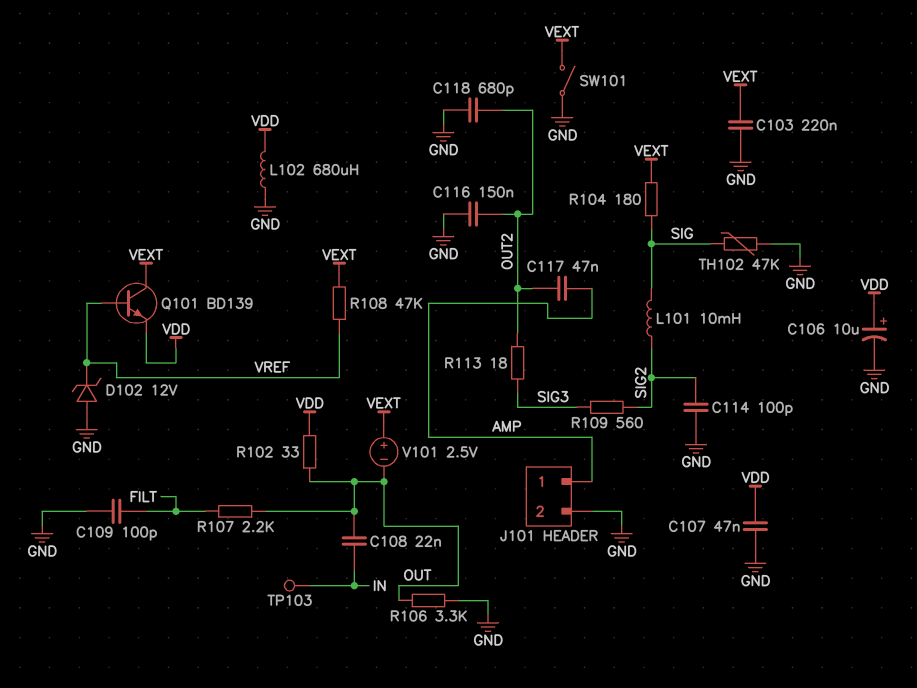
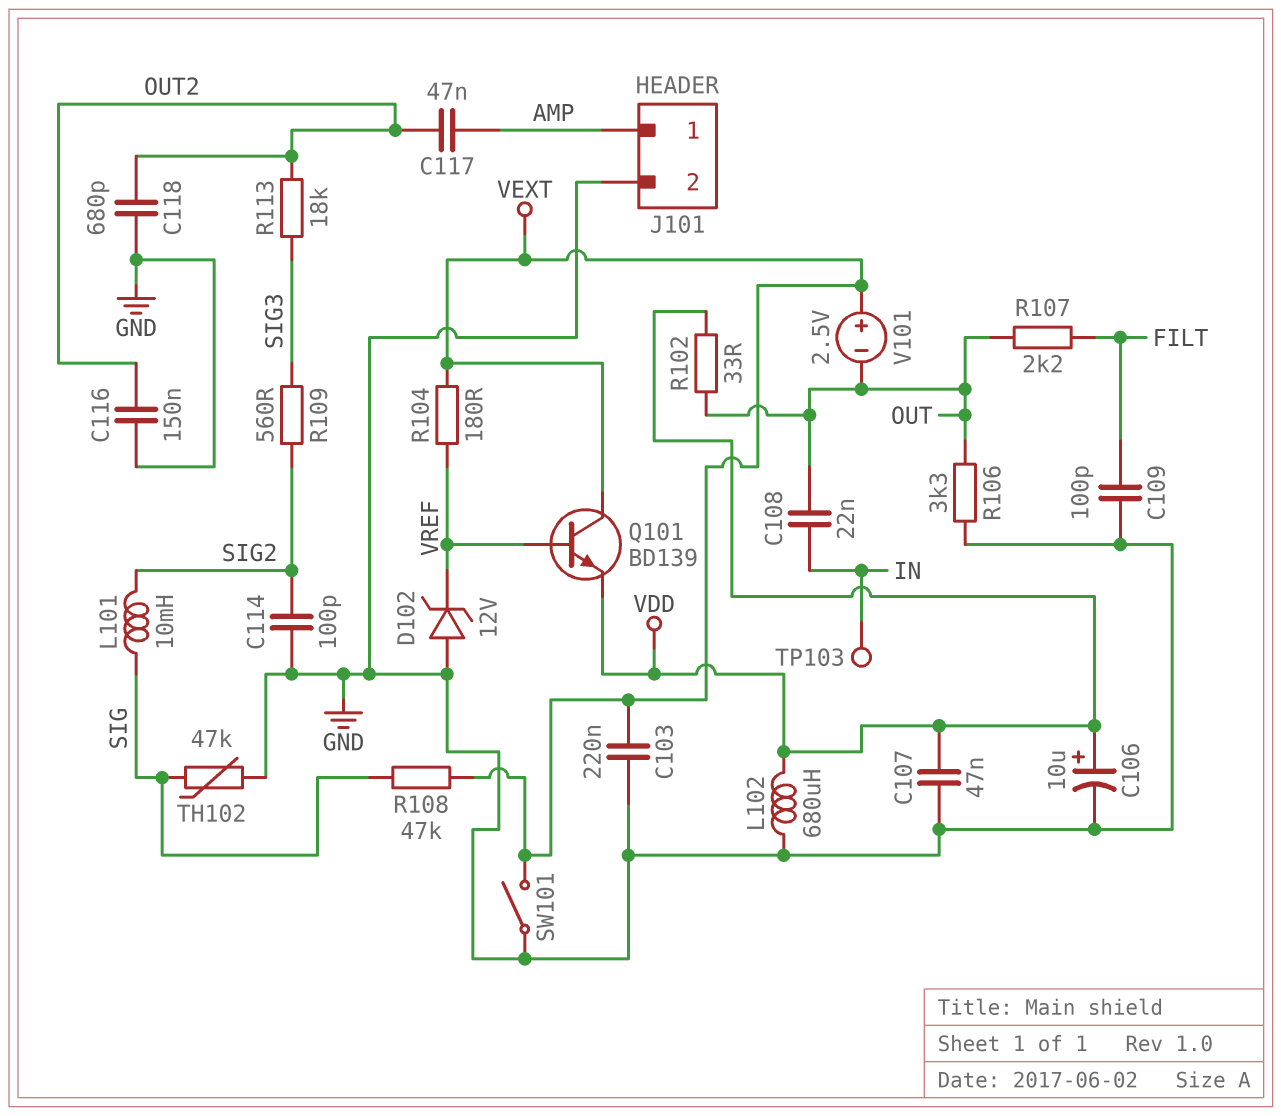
R104: 180 (SIG, VEXT) -> 180 (VEXT, VREF)
R108: 47k (VEXT, VREF) -> 47k (SIG, VEXT)
R113: 18 (OUT2, SIG3) -> 18k (OUT2, SIG3)

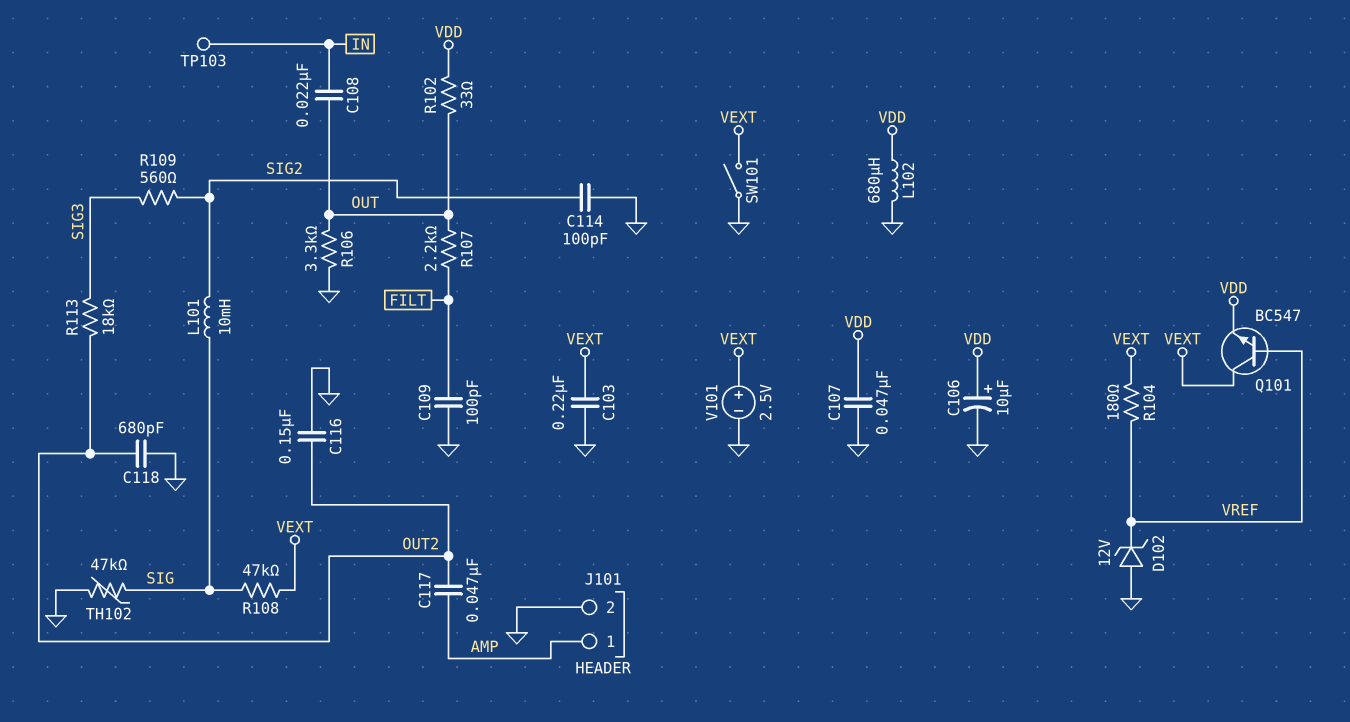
Q101: NPN BD139 (B VREF, C VEXT, E VDD) -> NPN BC547 (B VREF, C VEXT, E VDD)
V101: 2.5V (plus VEXT, minus OUT) -> 2.5V (plus VEXT, minus GND)

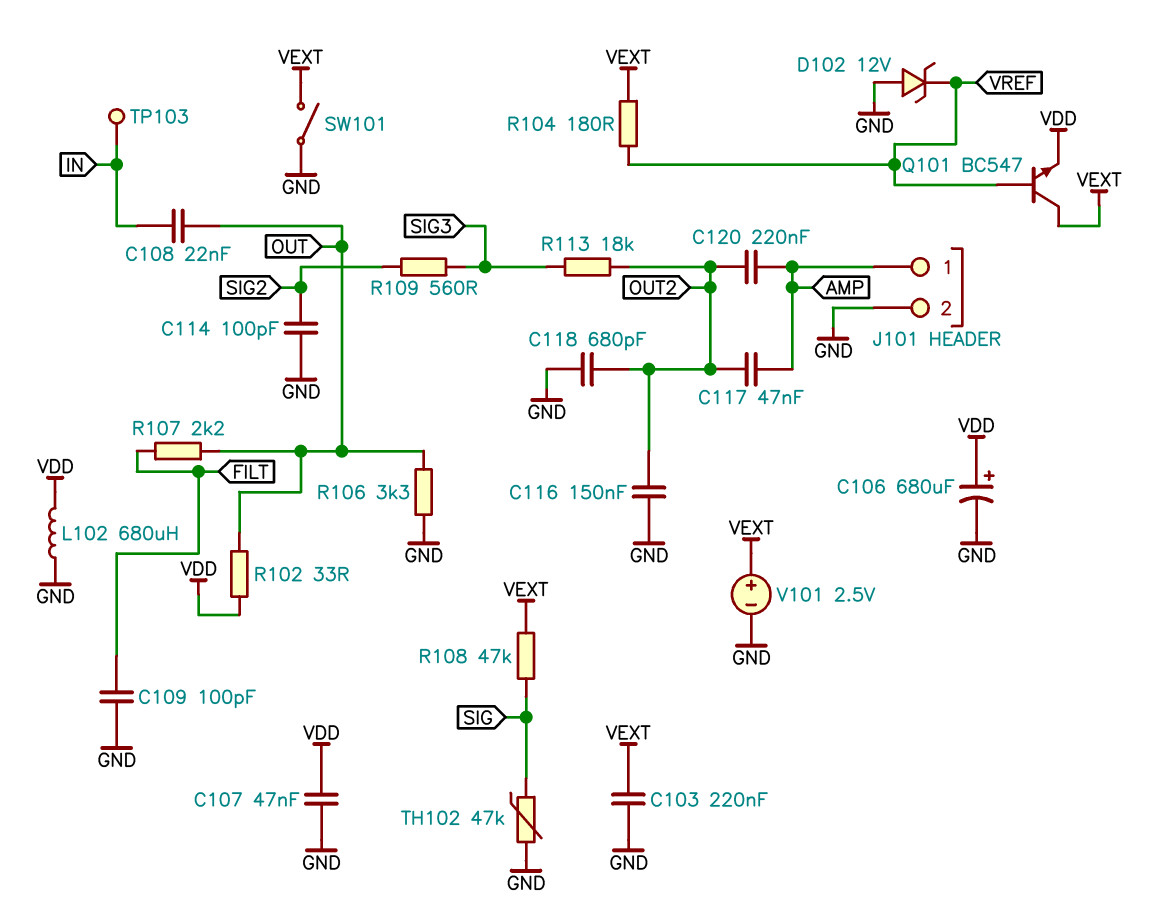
C106: 10uF (plus VDD, minus GND) -> 680uF (plus VDD, minus GND)
C120: none -> 220nF (AMP, OUT2)
L101: 10mH (SIG, SIG2) -> none

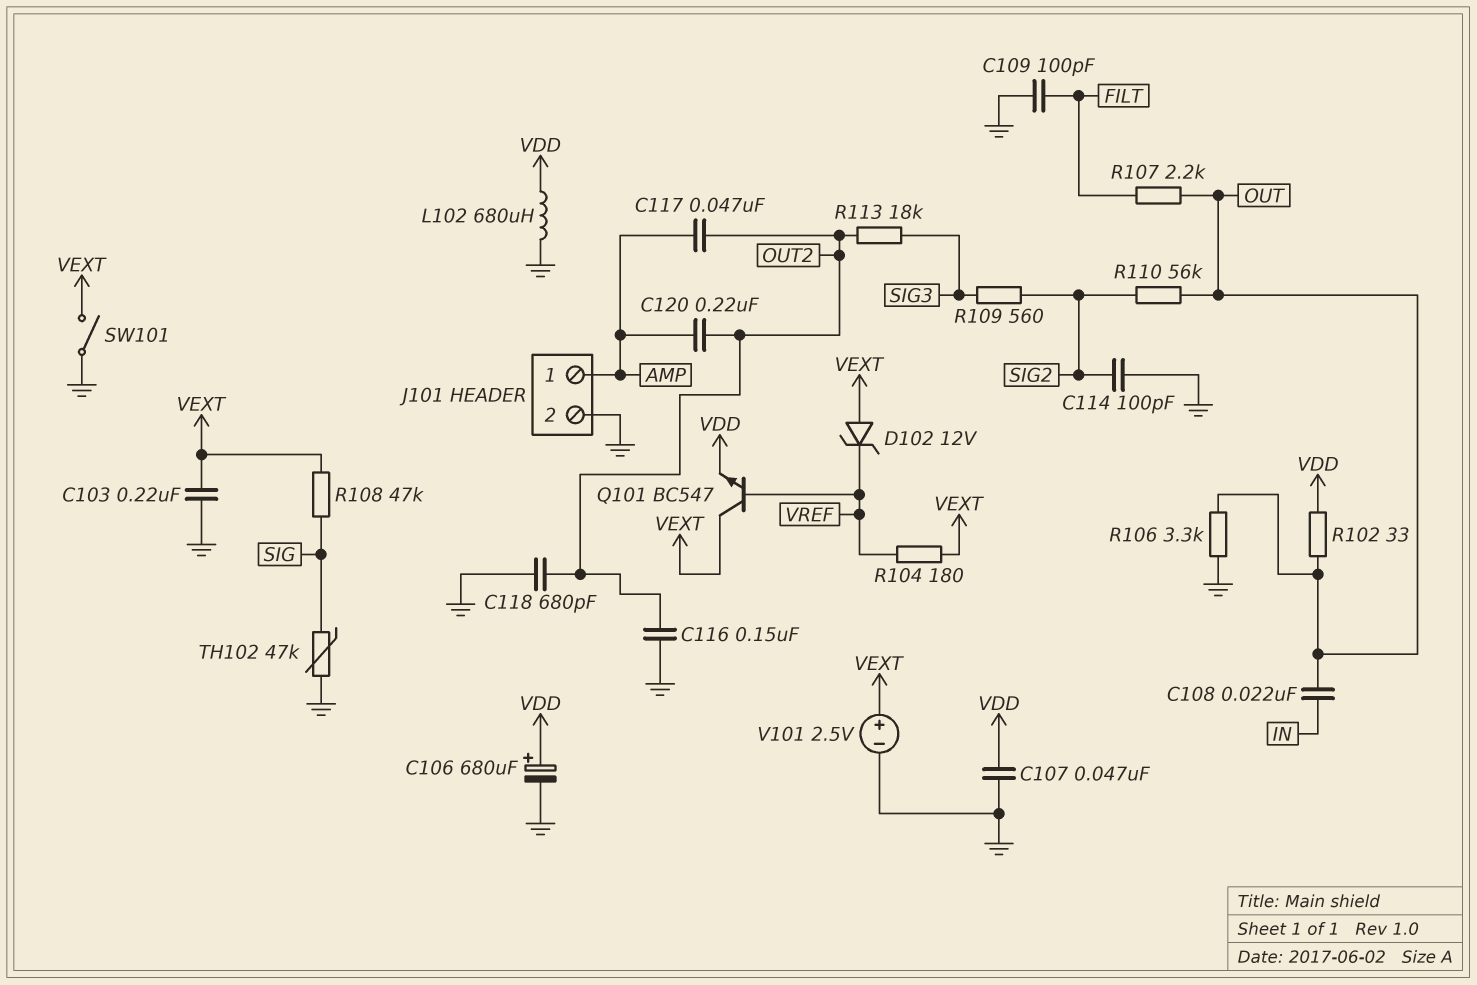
D102: zener 12V (A GND, K VREF) -> zener 12V (A VEXT, K VREF)
R110: none -> 56k (OUT, SIG2)
TP103: test point (IN) -> none

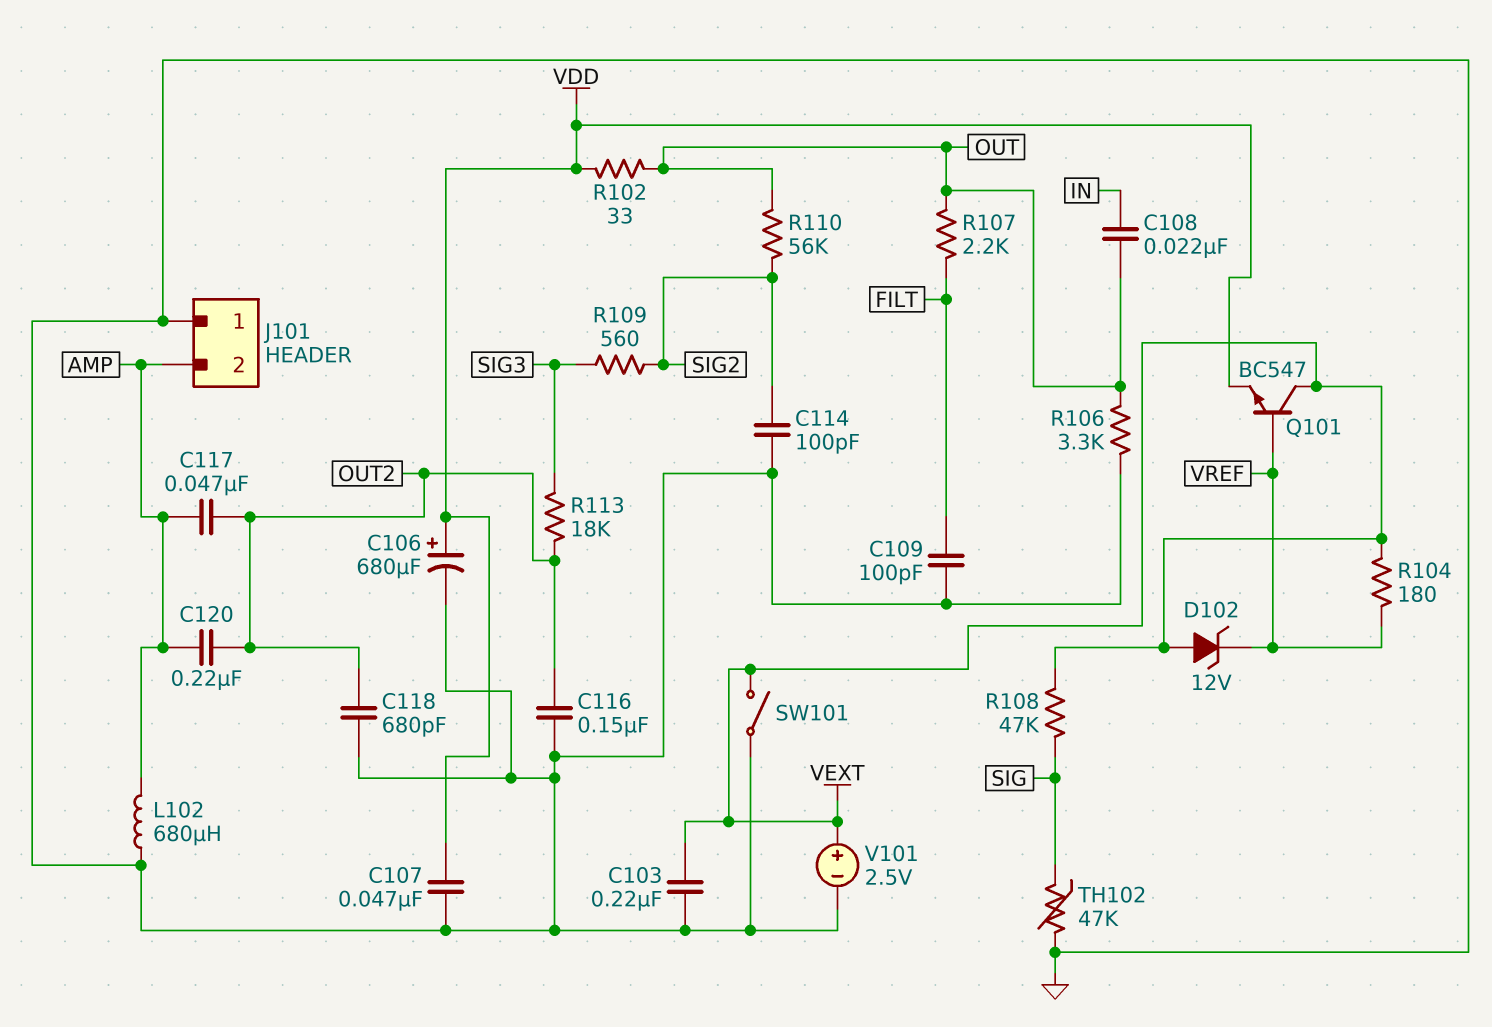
J101 pin 1: AMP -> GND
J101 pin 2: GND -> AMP
L102: 680uH (GND, VDD) -> 680uH (AMP, GND)

